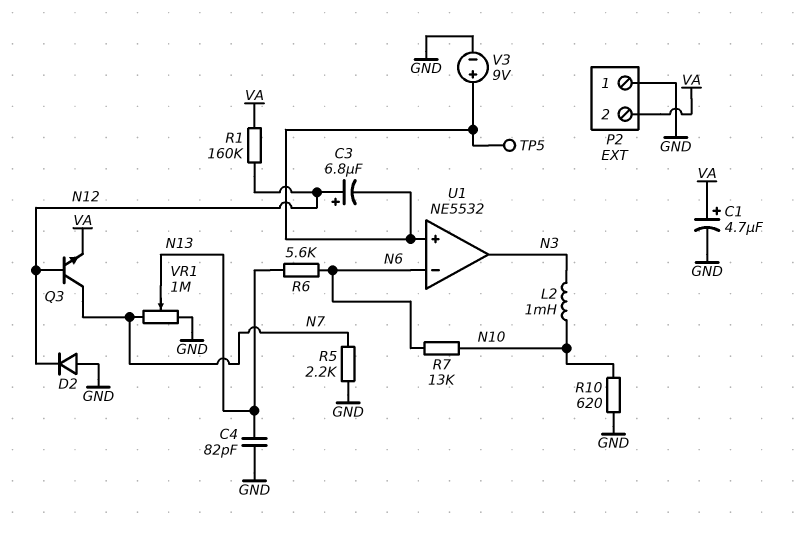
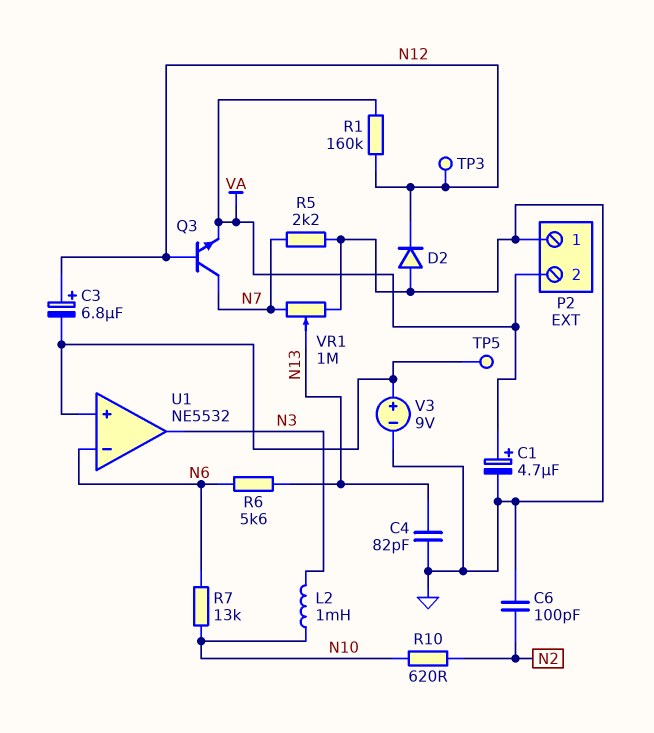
C6: none -> 100pF (GND, N2)
R10: 620 (GND, N10) -> 620 (N2, N10)
TP3: none -> test point (N12)

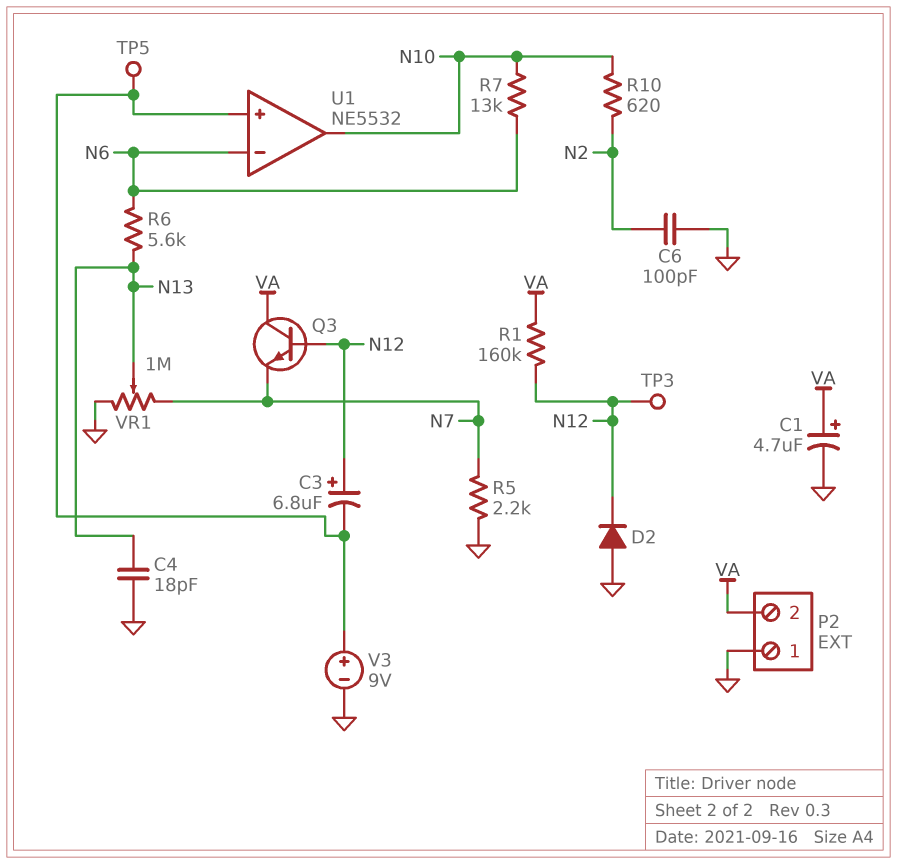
C4: 82pF (GND, N13) -> 18pF (GND, N13)
L2: 1mH (N3, N10) -> none
Q3: NPN (B N12, C N7, E VA) -> NPN (B N12, C VA, E N7)
U1 pin out: N3 -> N10

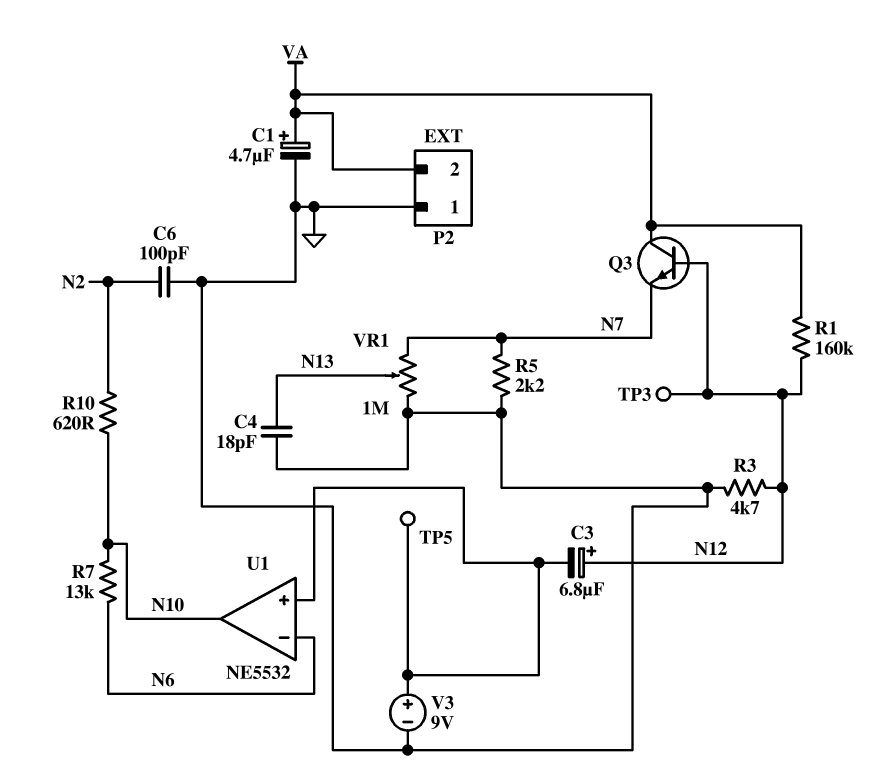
D2: diode (A GND, K N12) -> none
R3: none -> 4.7k (GND, N12)
R6: 5.6k (N6, N13) -> none

